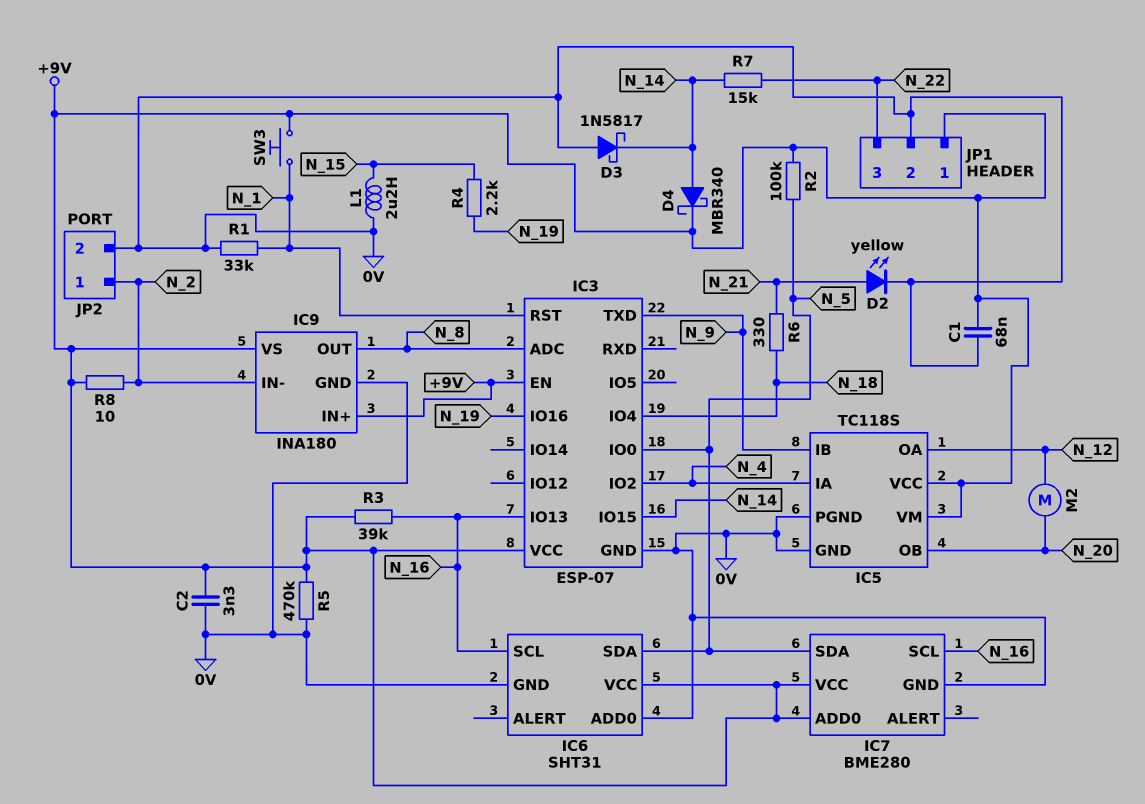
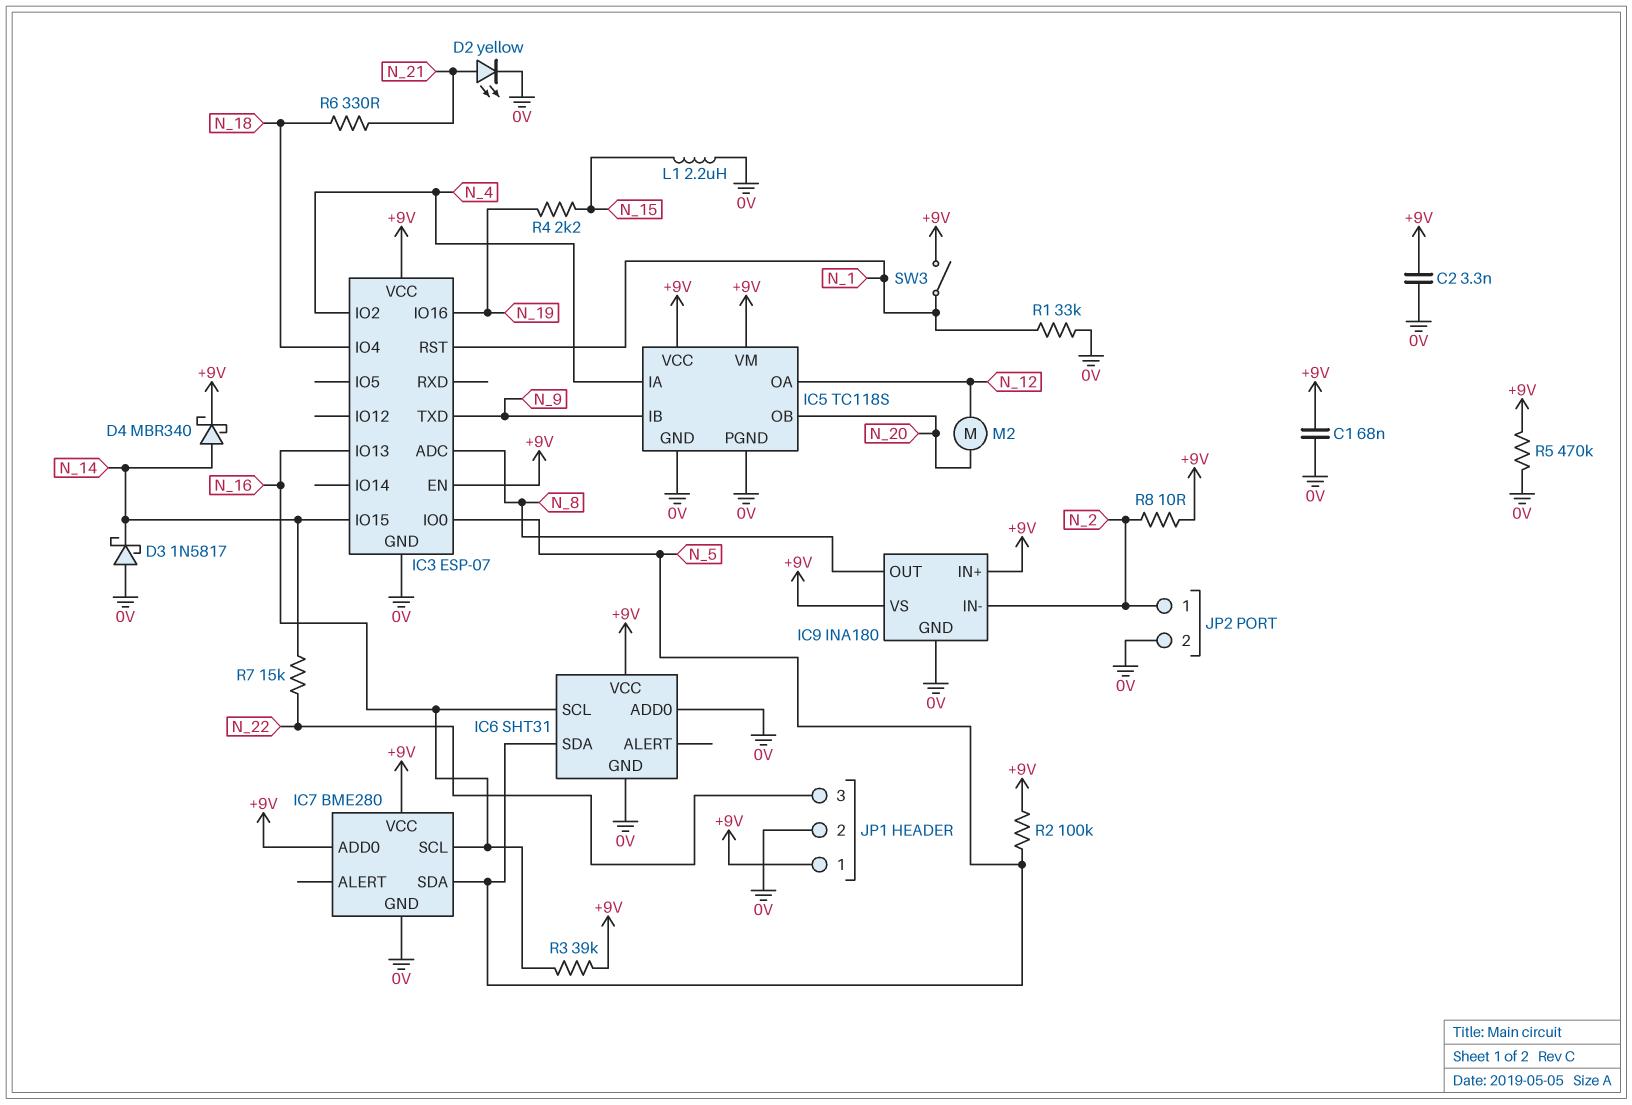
SW3: button (+9V, N_1) -> switch (+9V, N_1)

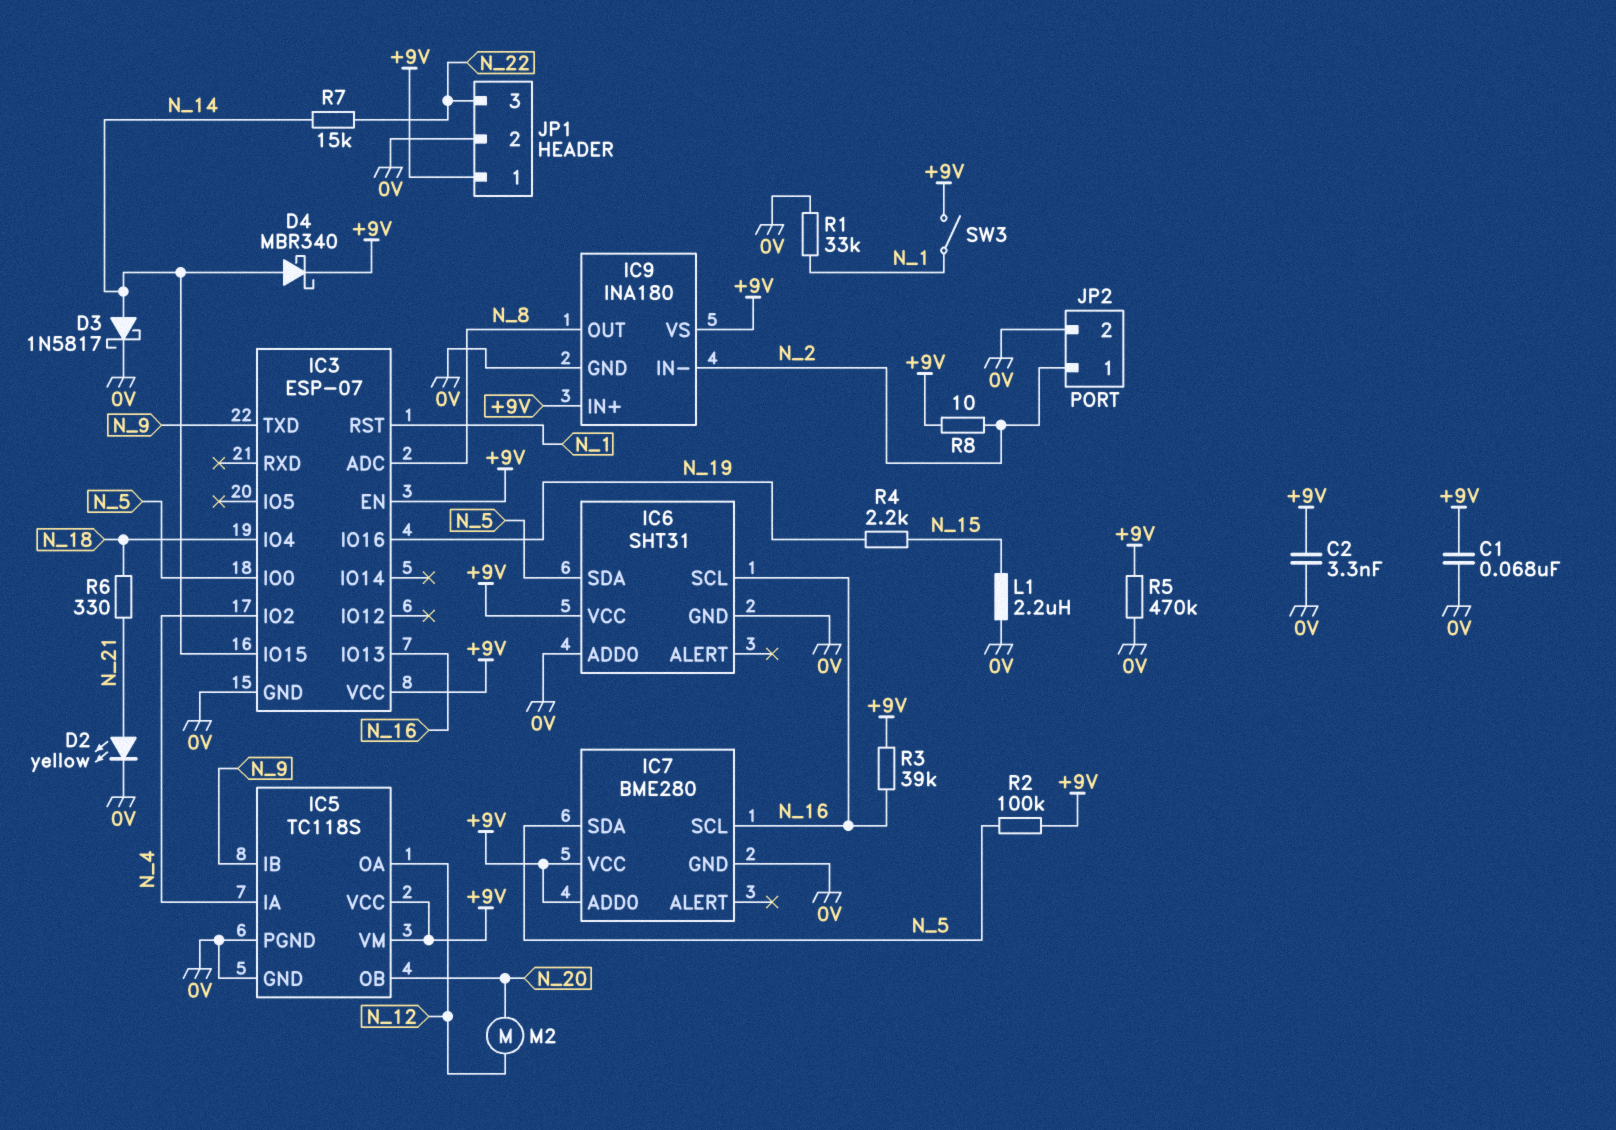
D3: schottky 1N5817 (A 0V, K N_14) -> schottky 1N5817 (A N_14, K 0V)

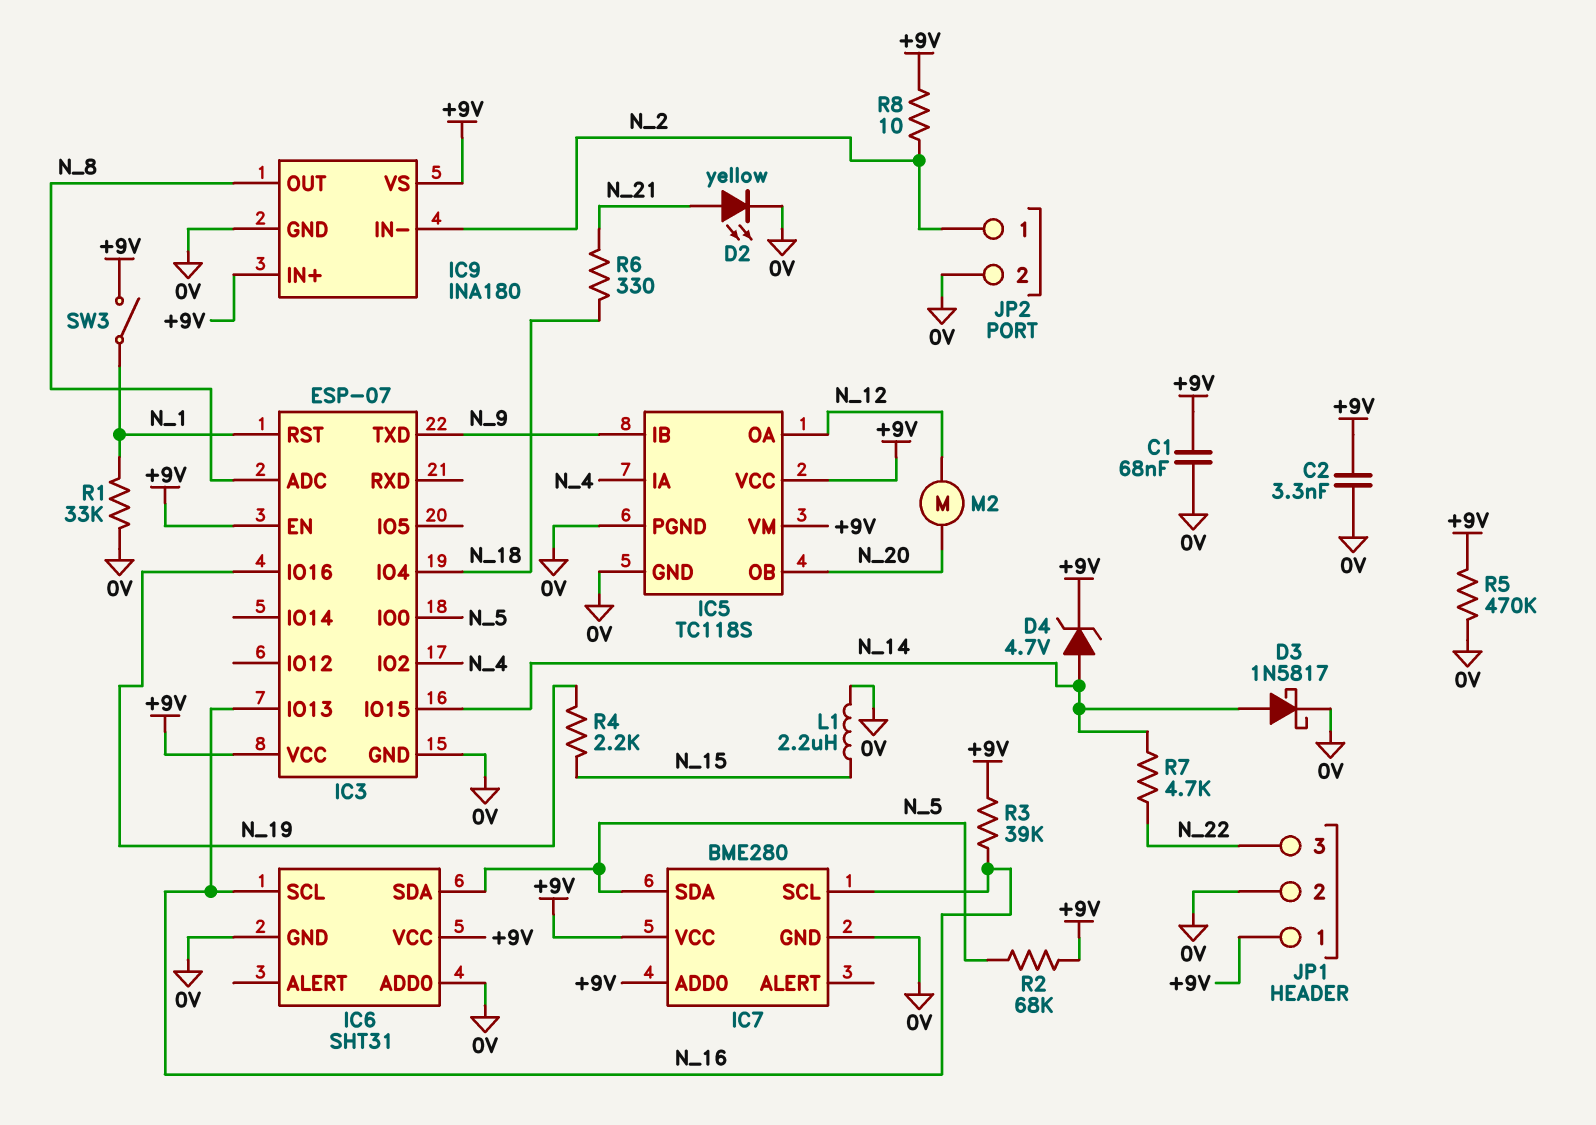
D4: schottky MBR340 (A N_14, K +9V) -> zener 4.7V (A N_14, K +9V)
R2: 100k (+9V, N_5) -> 68k (+9V, N_5)
R7: 15k (N_14, N_22) -> 4.7k (N_14, N_22)

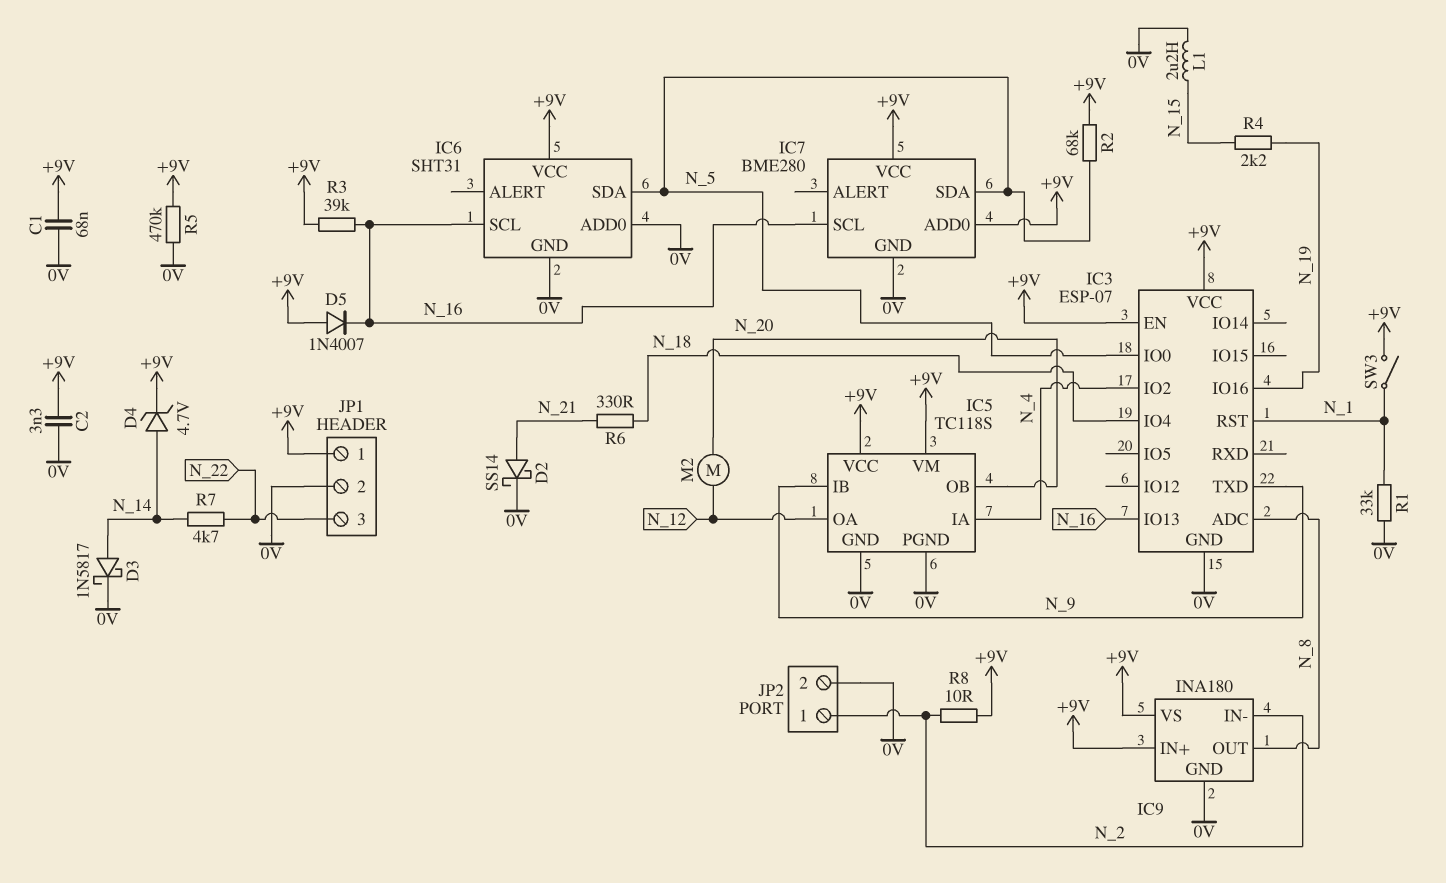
D2: LED yellow (A N_21, K 0V) -> schottky SS14 (A N_21, K 0V)
D5: none -> diode 1N4007 (A +9V, K N_16)
IC3 pin IO15: N_14 -> none

